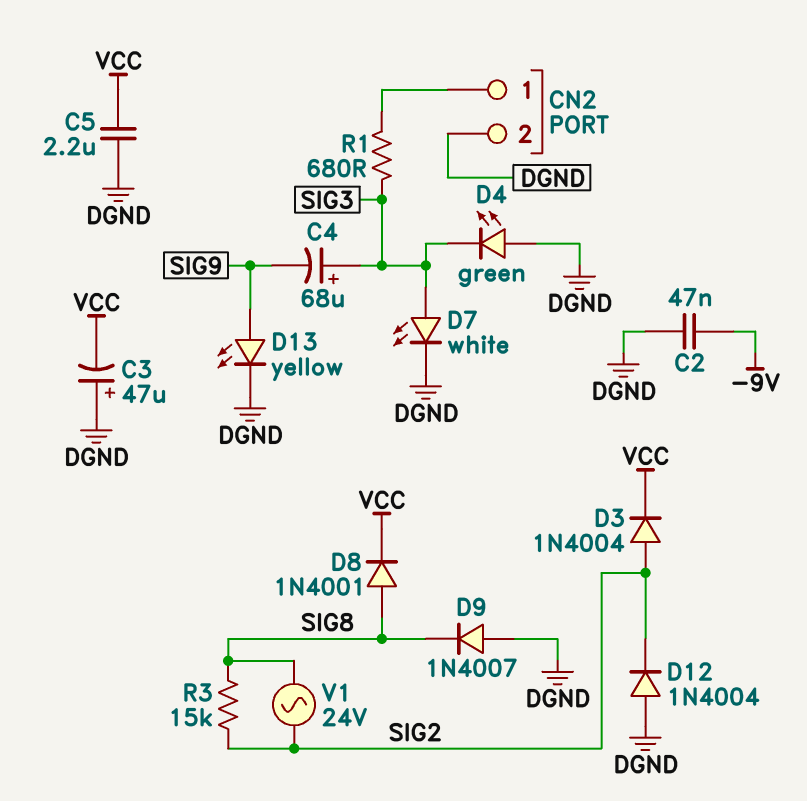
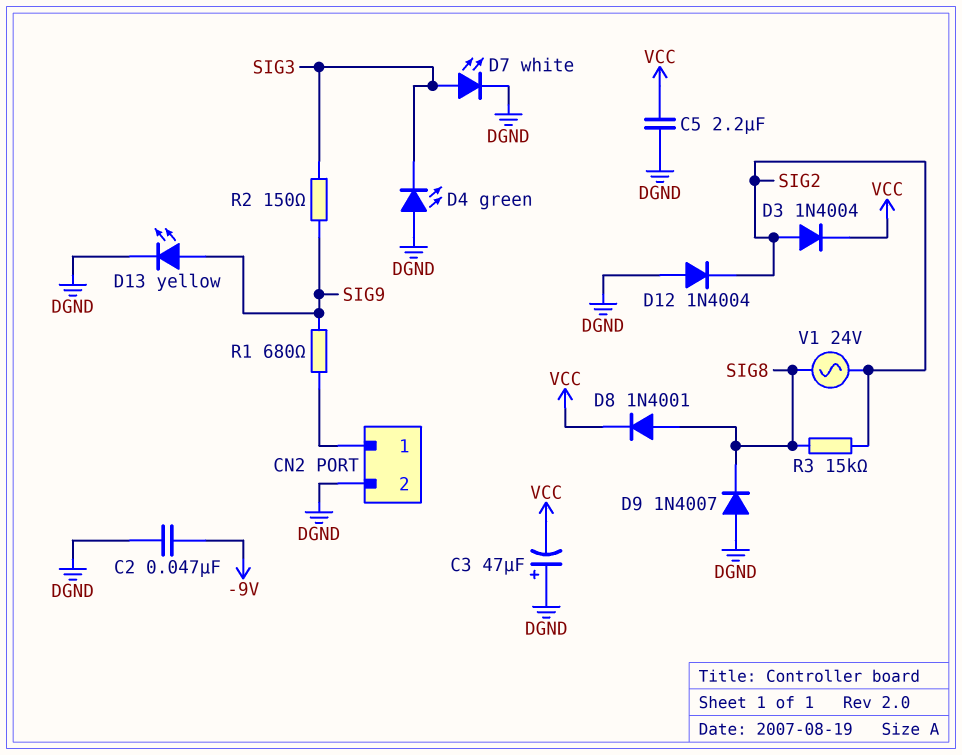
C4: 68uF (plus SIG3, minus SIG9) -> none
R1: 680 (CN2/1, SIG3) -> 680 (CN2/1, SIG9)
R2: none -> 150 (SIG3, SIG9)

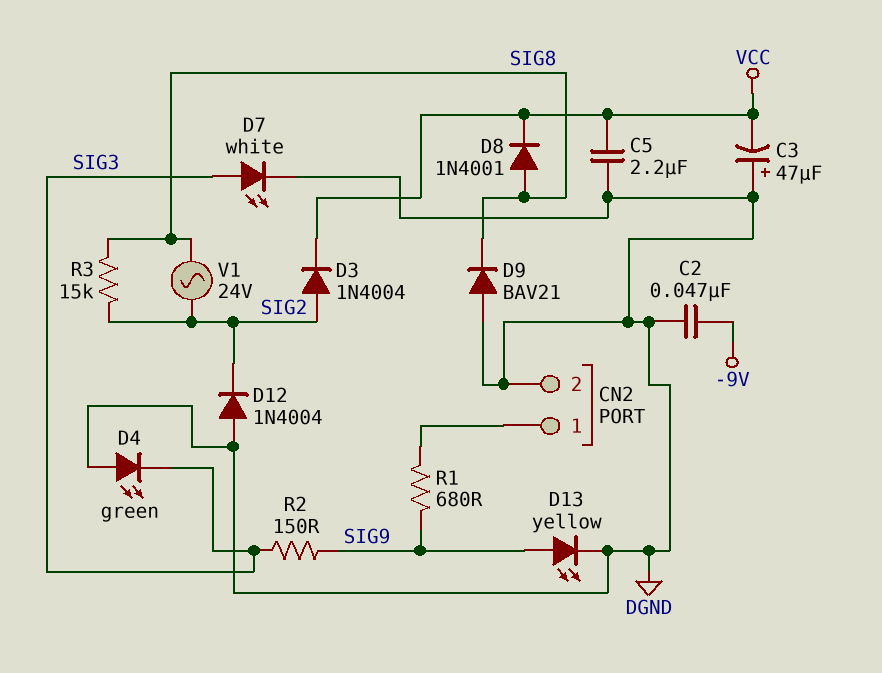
D9: diode 1N4007 (A DGND, K SIG8) -> diode BAV21 (A DGND, K SIG8)

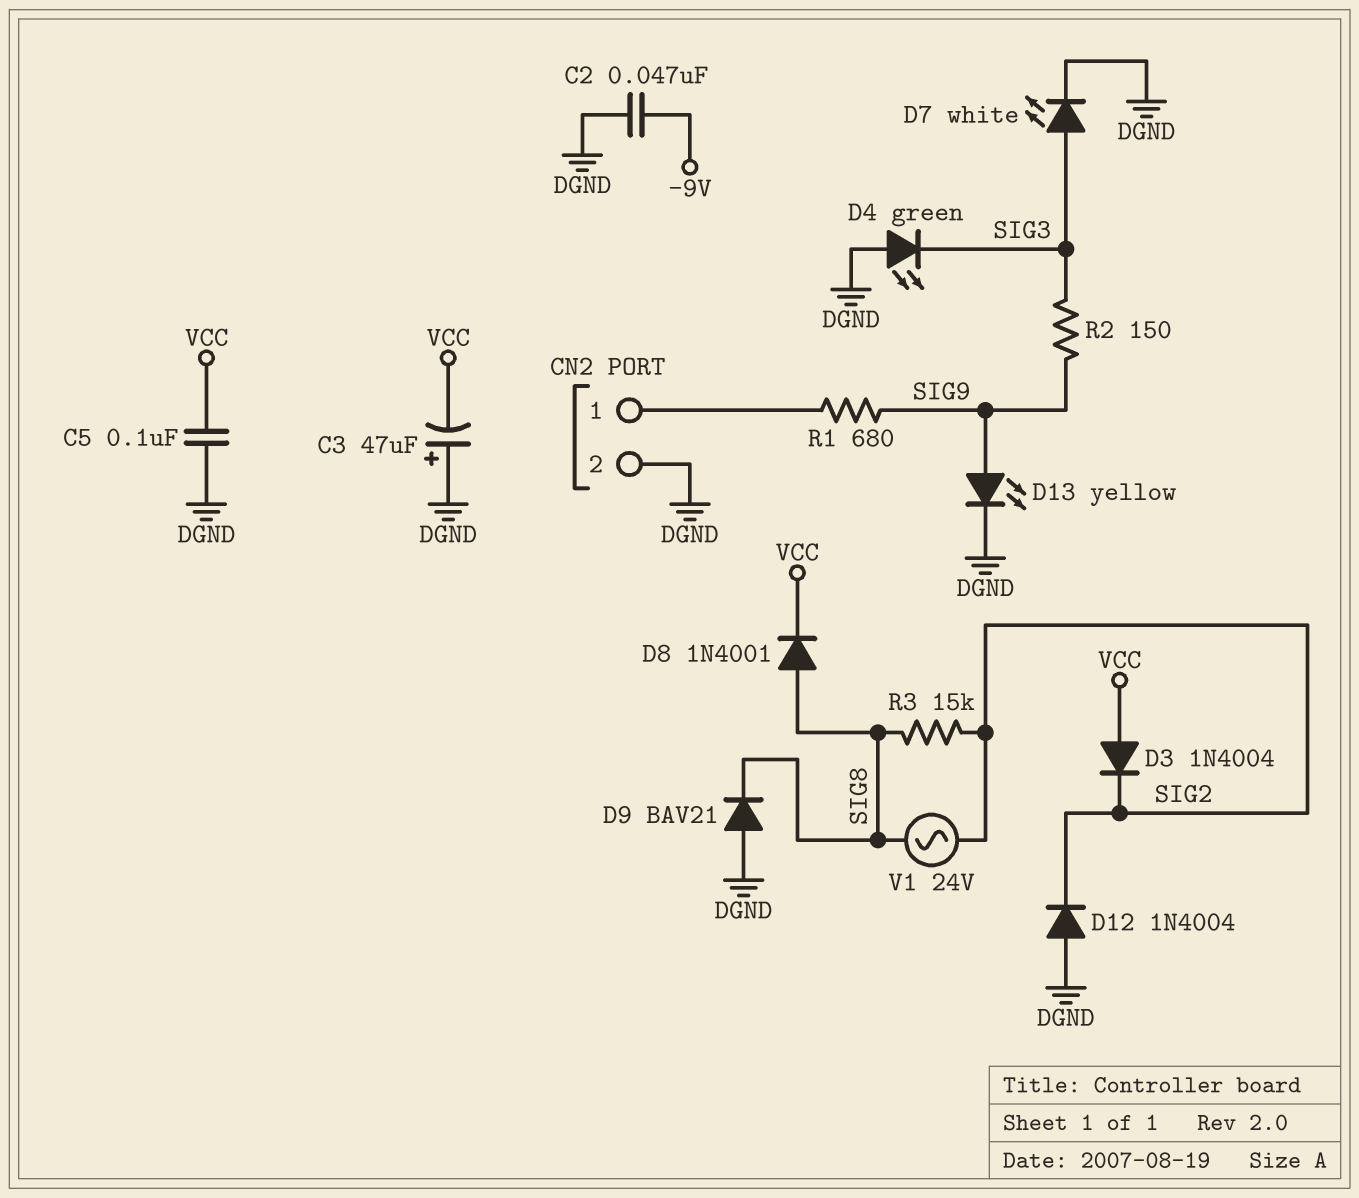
C5: 2.2uF (DGND, VCC) -> 100nF (DGND, VCC)
D3: diode 1N4004 (A SIG2, K VCC) -> diode 1N4004 (A VCC, K SIG2)

